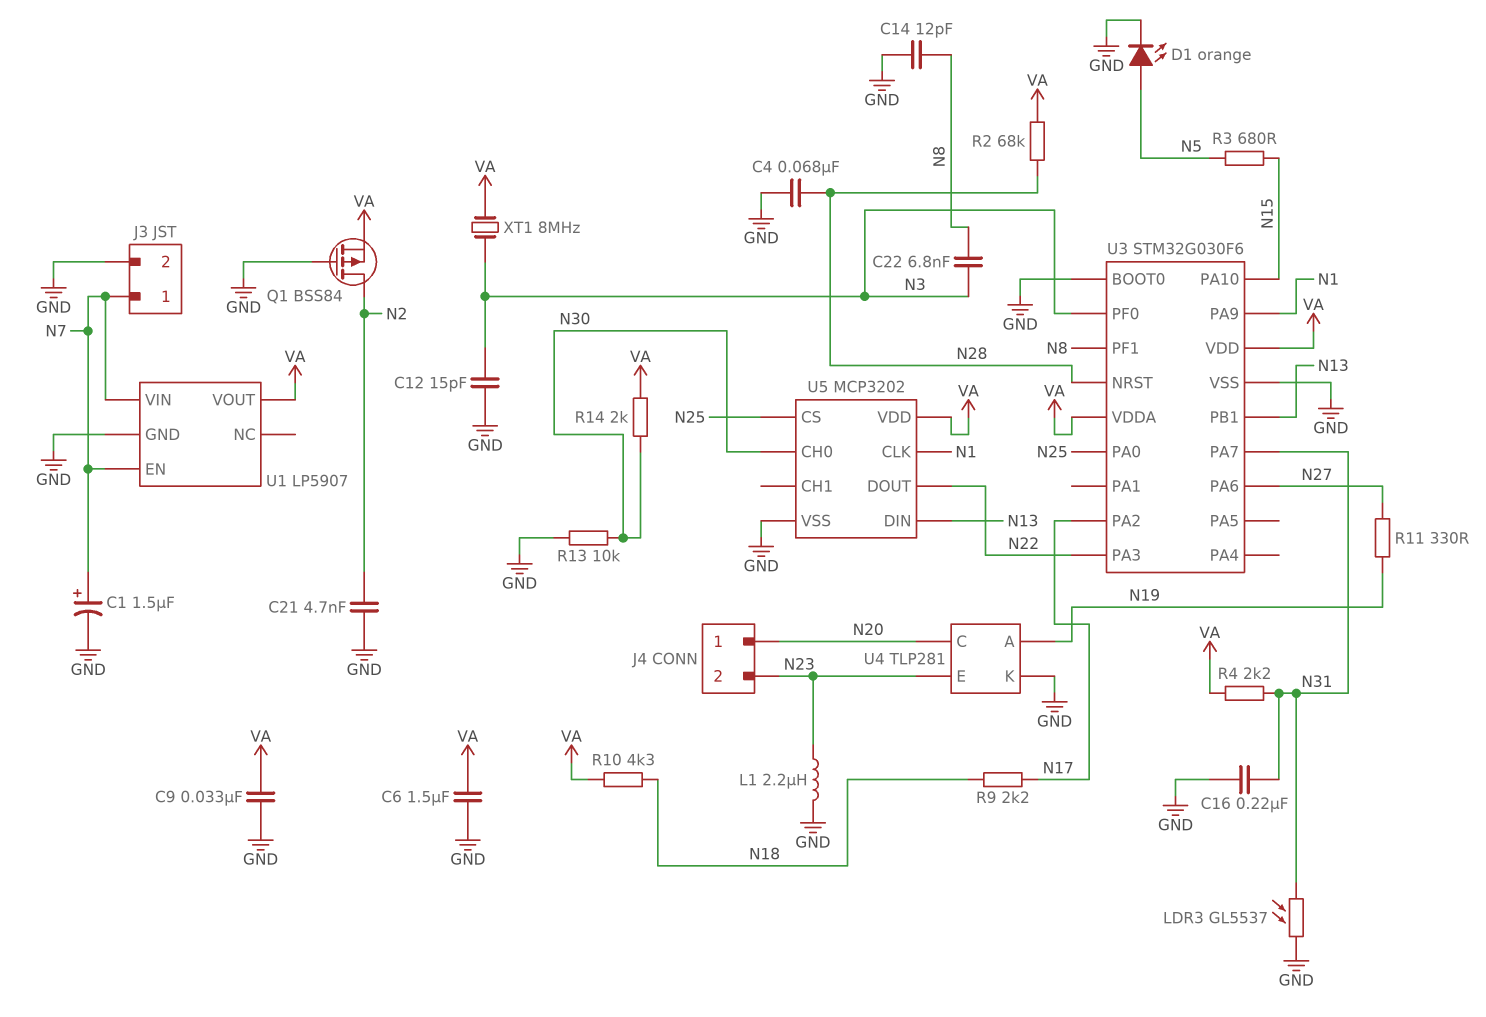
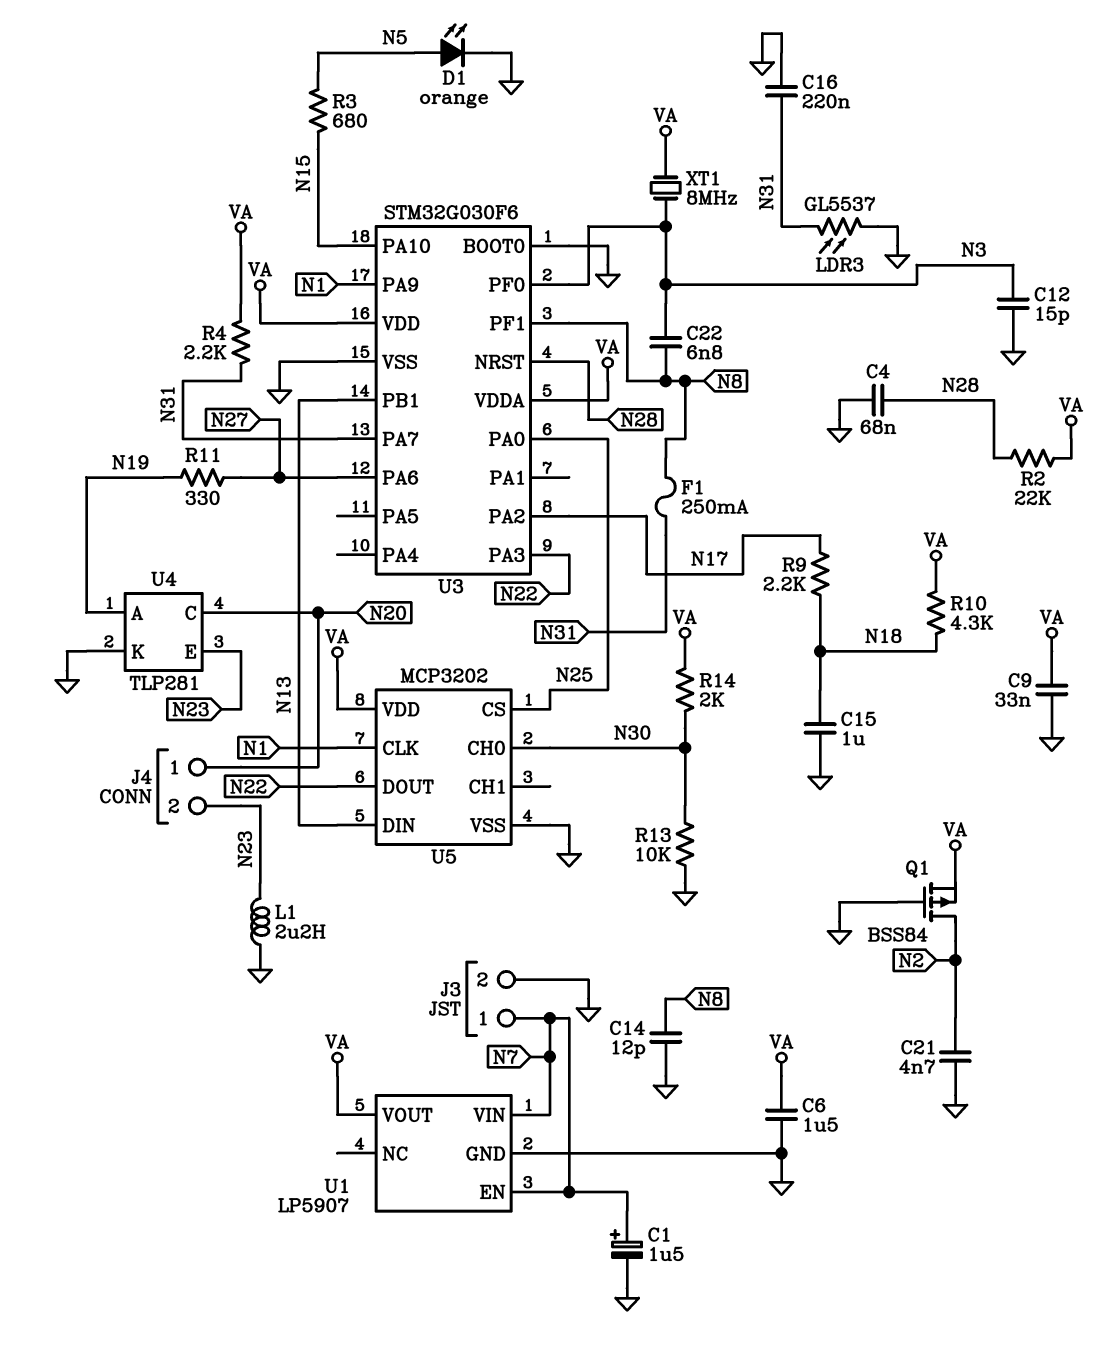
C15: none -> 1uF (GND, N18)
F1: none -> 250mA (N8, N31)
R2: 68k (N28, VA) -> 22k (N28, VA)

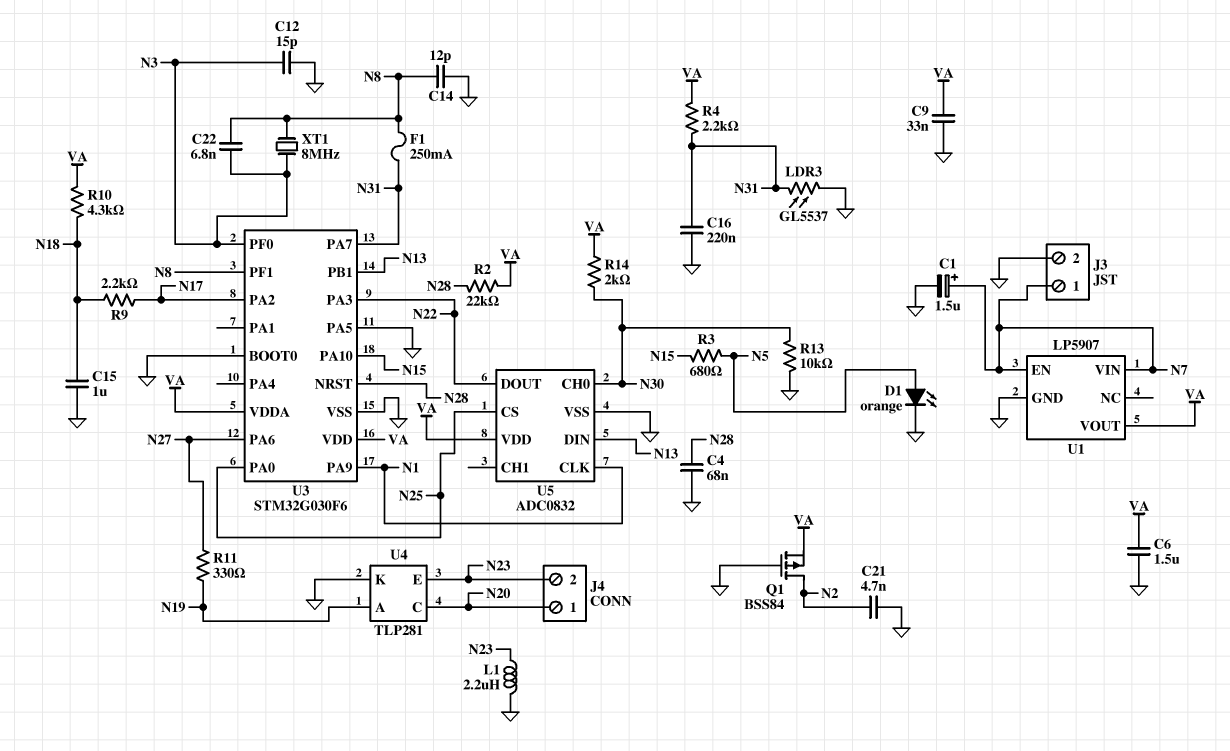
U3 pin PA5: none -> GND
U5: MCP3202 -> ADC0832
XT1: 8MHz (N3, VA) -> 8MHz (N3, N8)

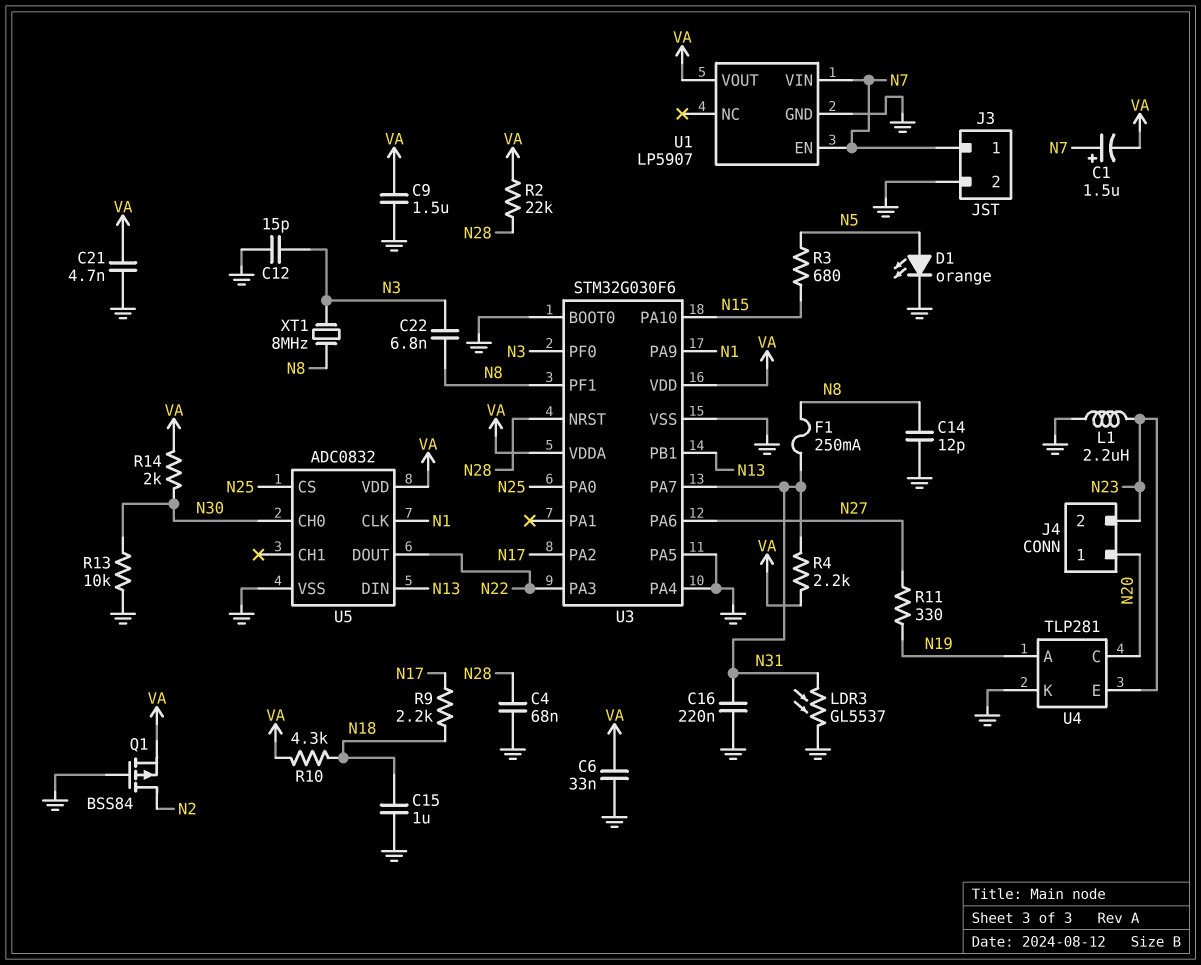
C1: 1.5uF (plus N7, minus GND) -> 1.5uF (plus N7, minus VA)
C6: 1.5uF (GND, VA) -> 33nF (GND, VA)
C9: 33nF (GND, VA) -> 1.5uF (GND, VA)
C21: 4.7nF (GND, N2) -> 4.7nF (GND, VA)
U3 pin PA4: none -> GND

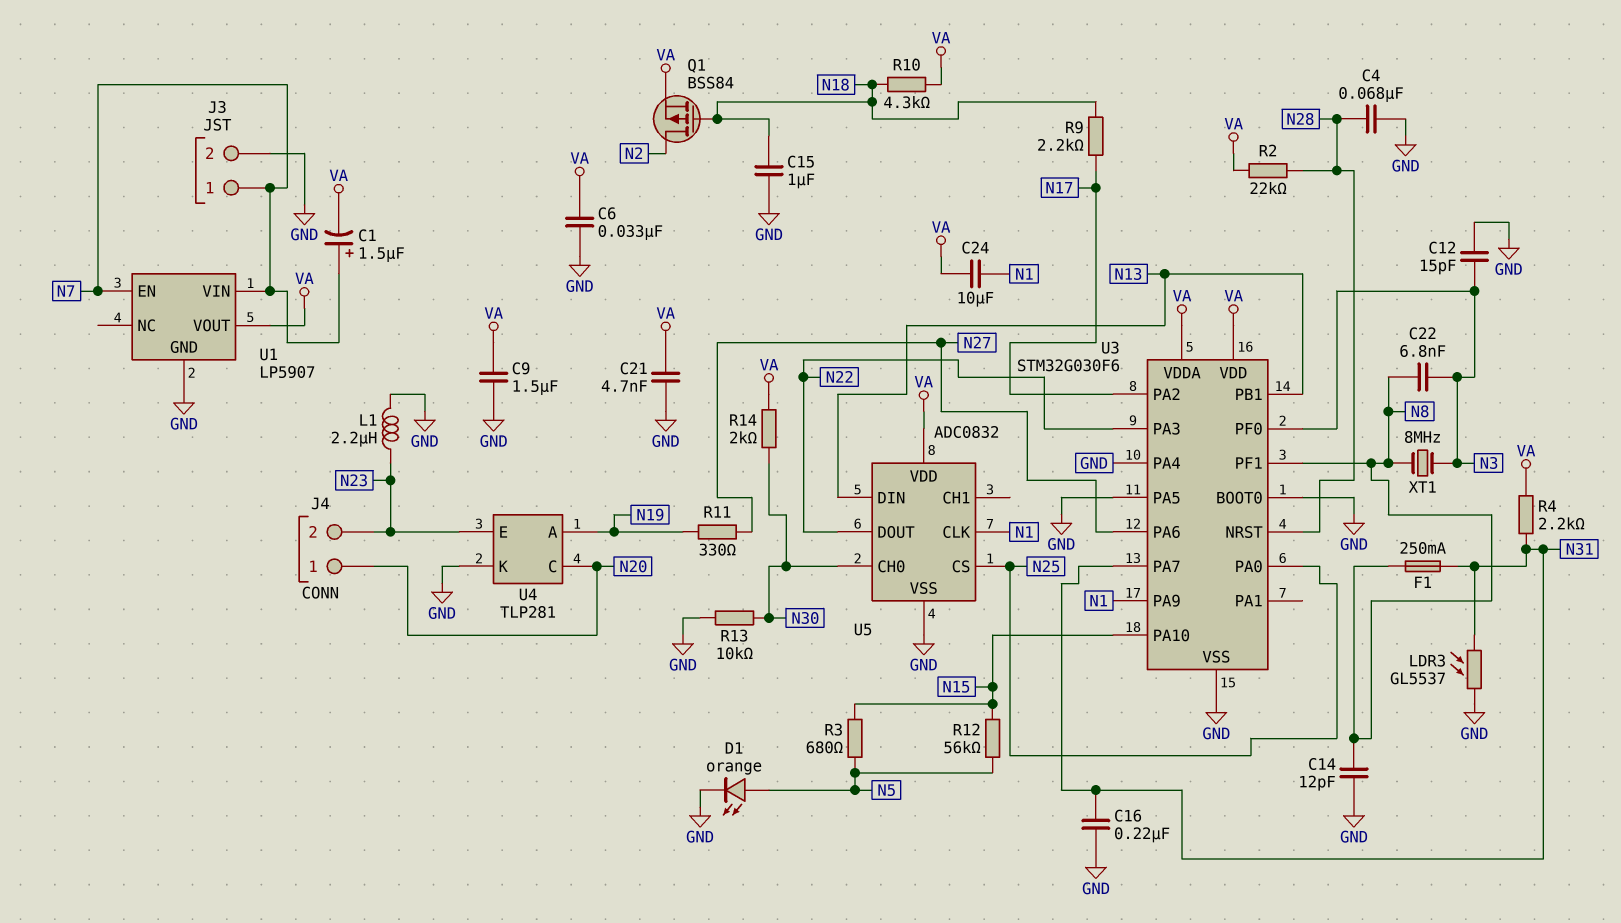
C24: none -> 10uF (N1, VA)
Q1: PMOS BSS84 (G GND, D N2, S VA) -> PMOS BSS84 (G N18, D N2, S VA)
R12: none -> 56k (N5, N15)

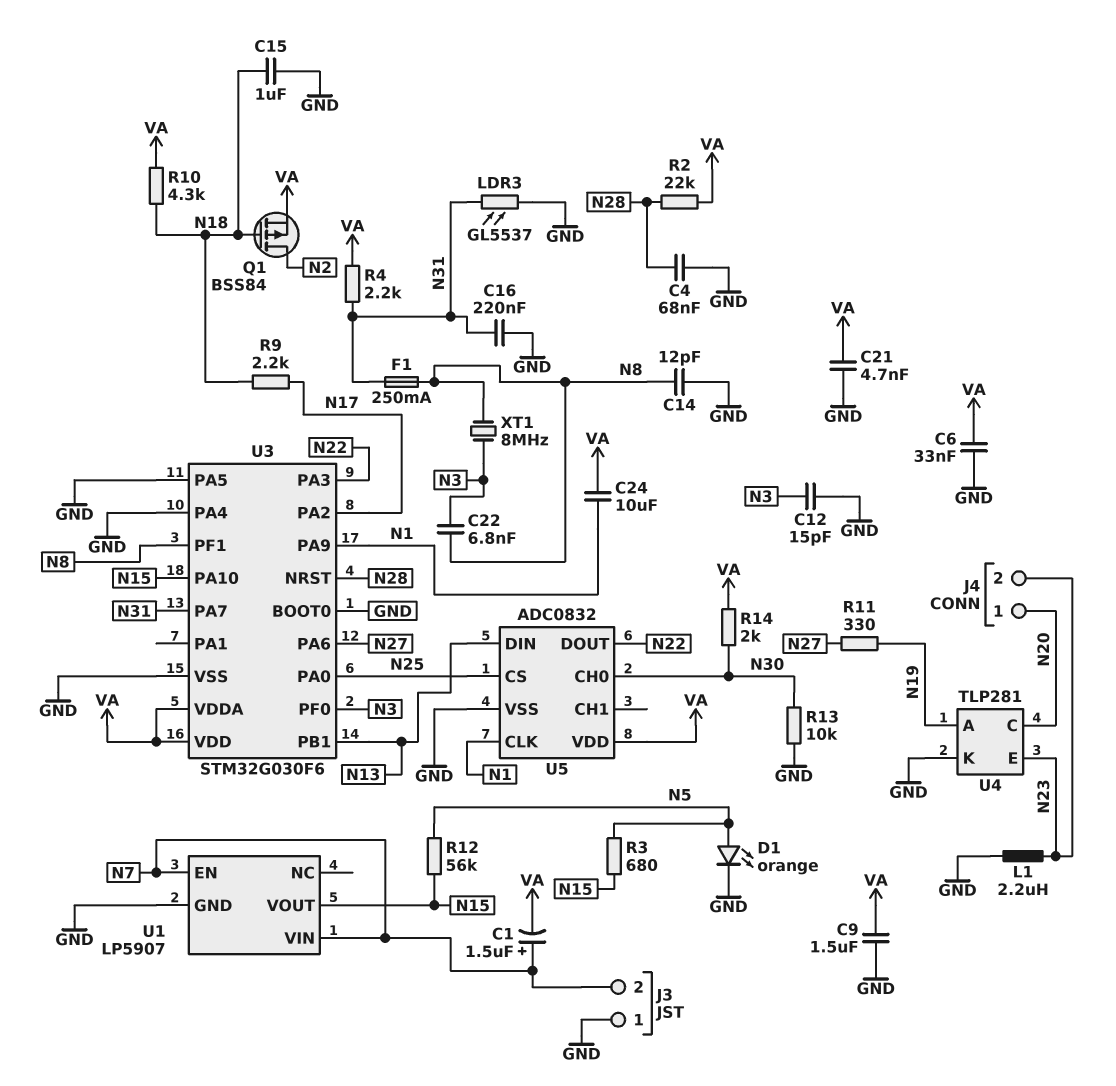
J3 pin 1: N7 -> GND
J3 pin 2: GND -> N7
U1 pin VOUT: VA -> N15

